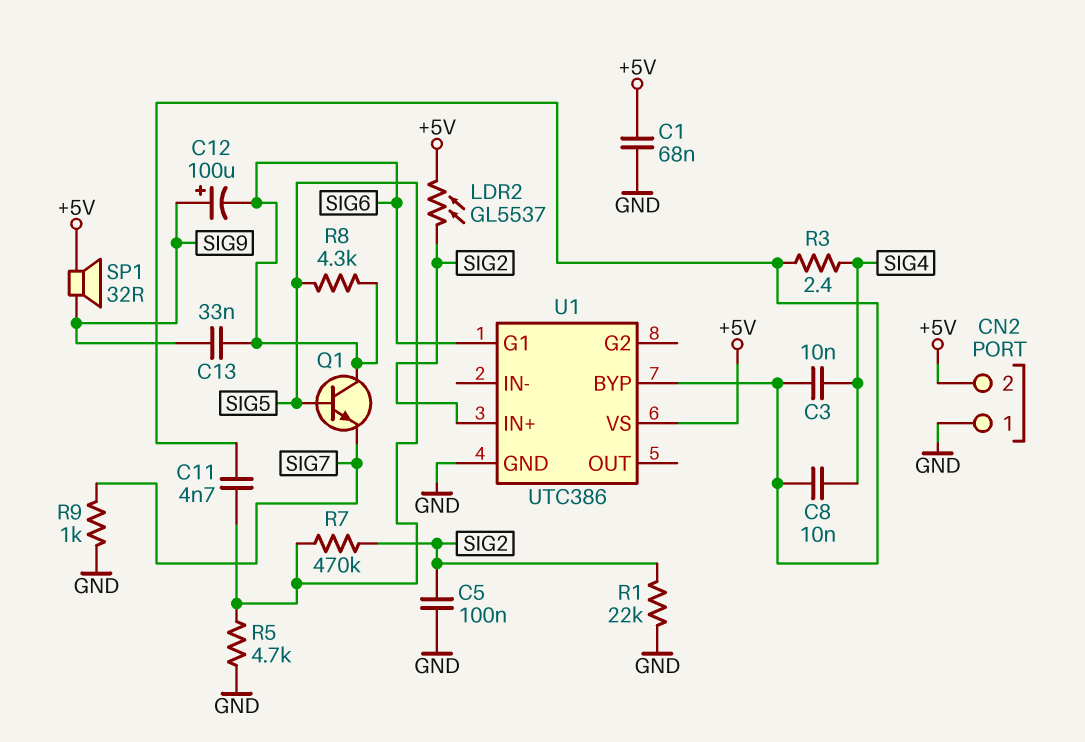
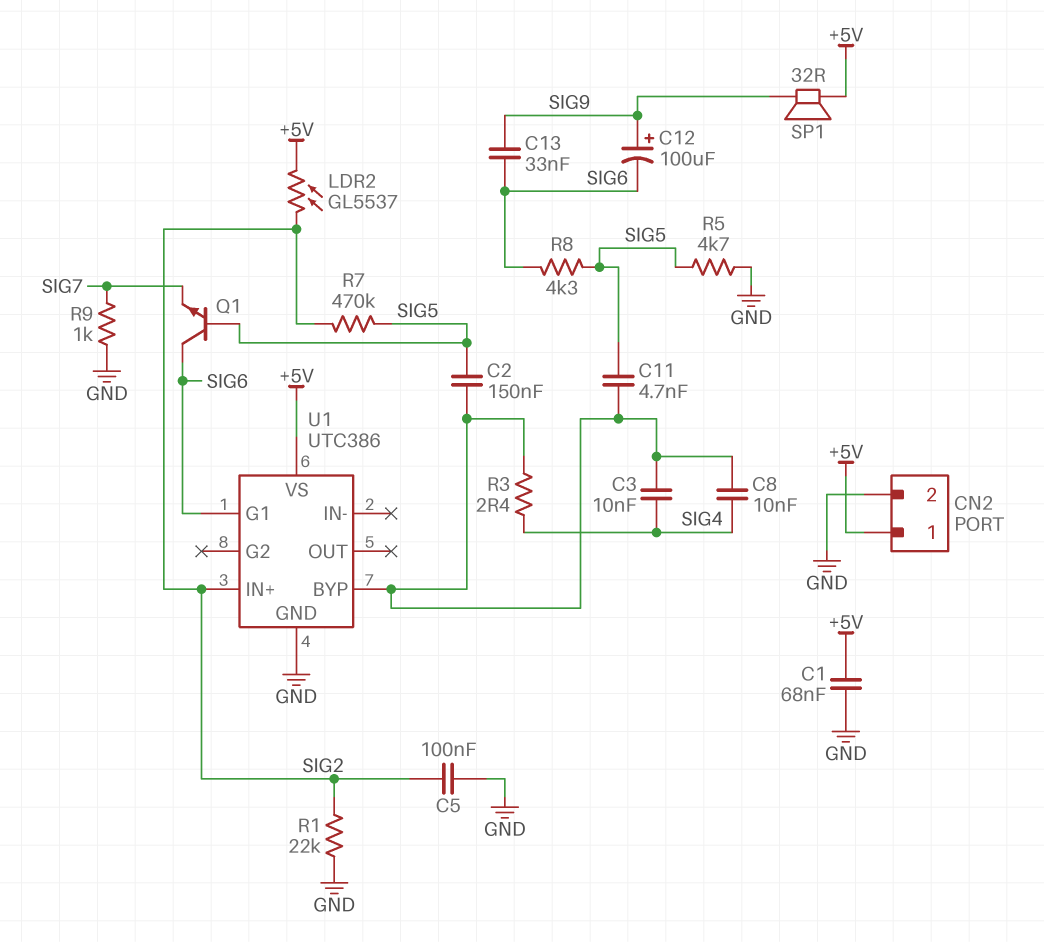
C2: none -> 150nF (SIG5, U1/BYP)
CN2 pin 1: GND -> +5V
CN2 pin 2: +5V -> GND

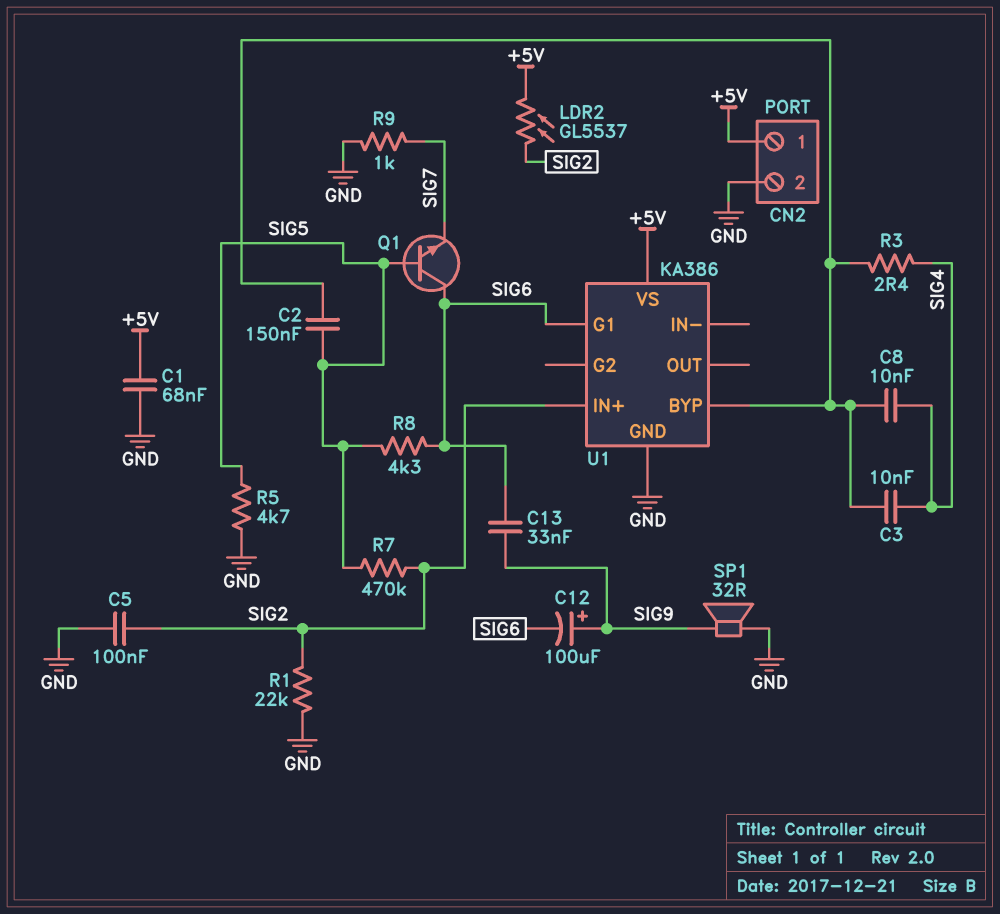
C11: 4.7nF (SIG5, U1/BYP) -> none
SP1: speaker 32R (+5V, SIG9) -> speaker 32R (GND, SIG9)
U1: UTC386 -> KA386

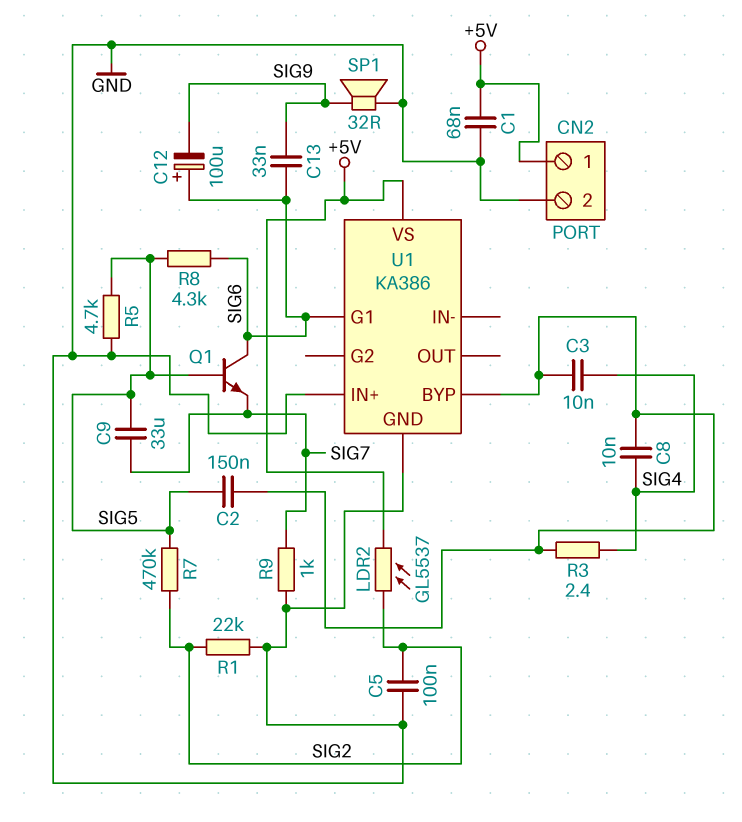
C9: none -> 33uF (SIG5, SIG7)
C12: 100uF (plus SIG9, minus SIG6) -> 100uF (plus SIG6, minus SIG9)
U1 pin IN+: SIG2 -> GND

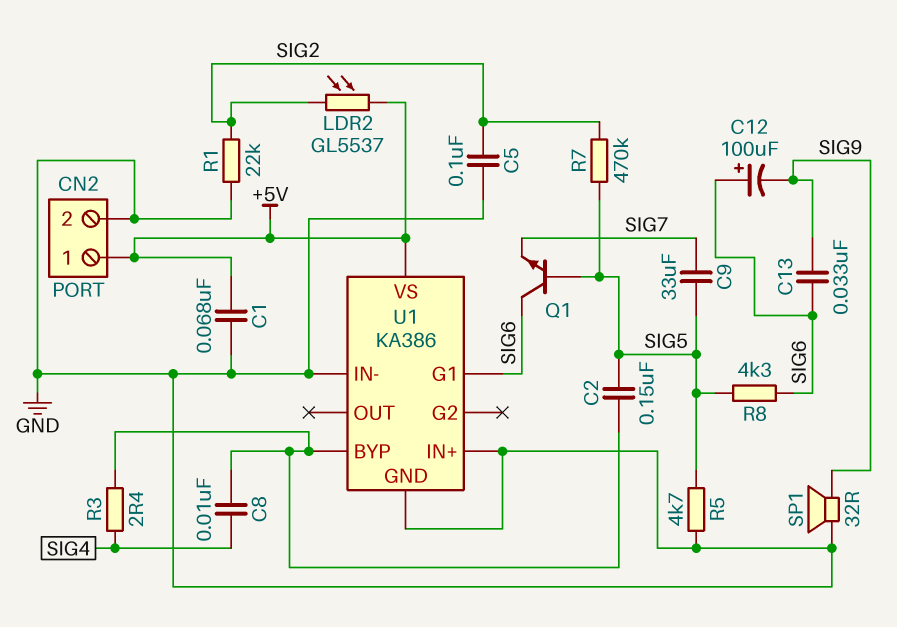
C3: 10nF (SIG4, U1/BYP) -> none
R9: 1k (GND, SIG7) -> none
U1 pin IN-: none -> GND

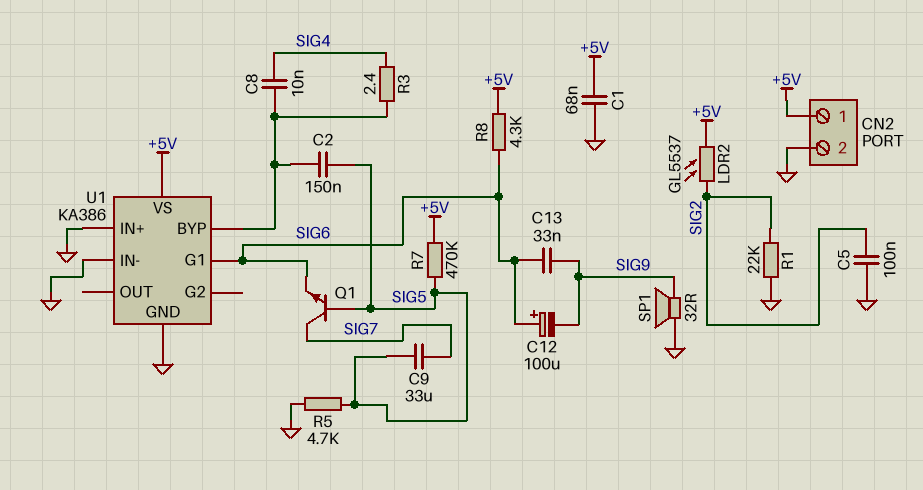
Q1: NPN (B SIG5, C SIG6, E SIG7) -> NPN (B SIG5, C SIG7, E SIG6)
R7: 470k (SIG2, SIG5) -> 470k (+5V, SIG5)
R8: 4.3k (SIG5, SIG6) -> 4.3k (+5V, SIG6)

